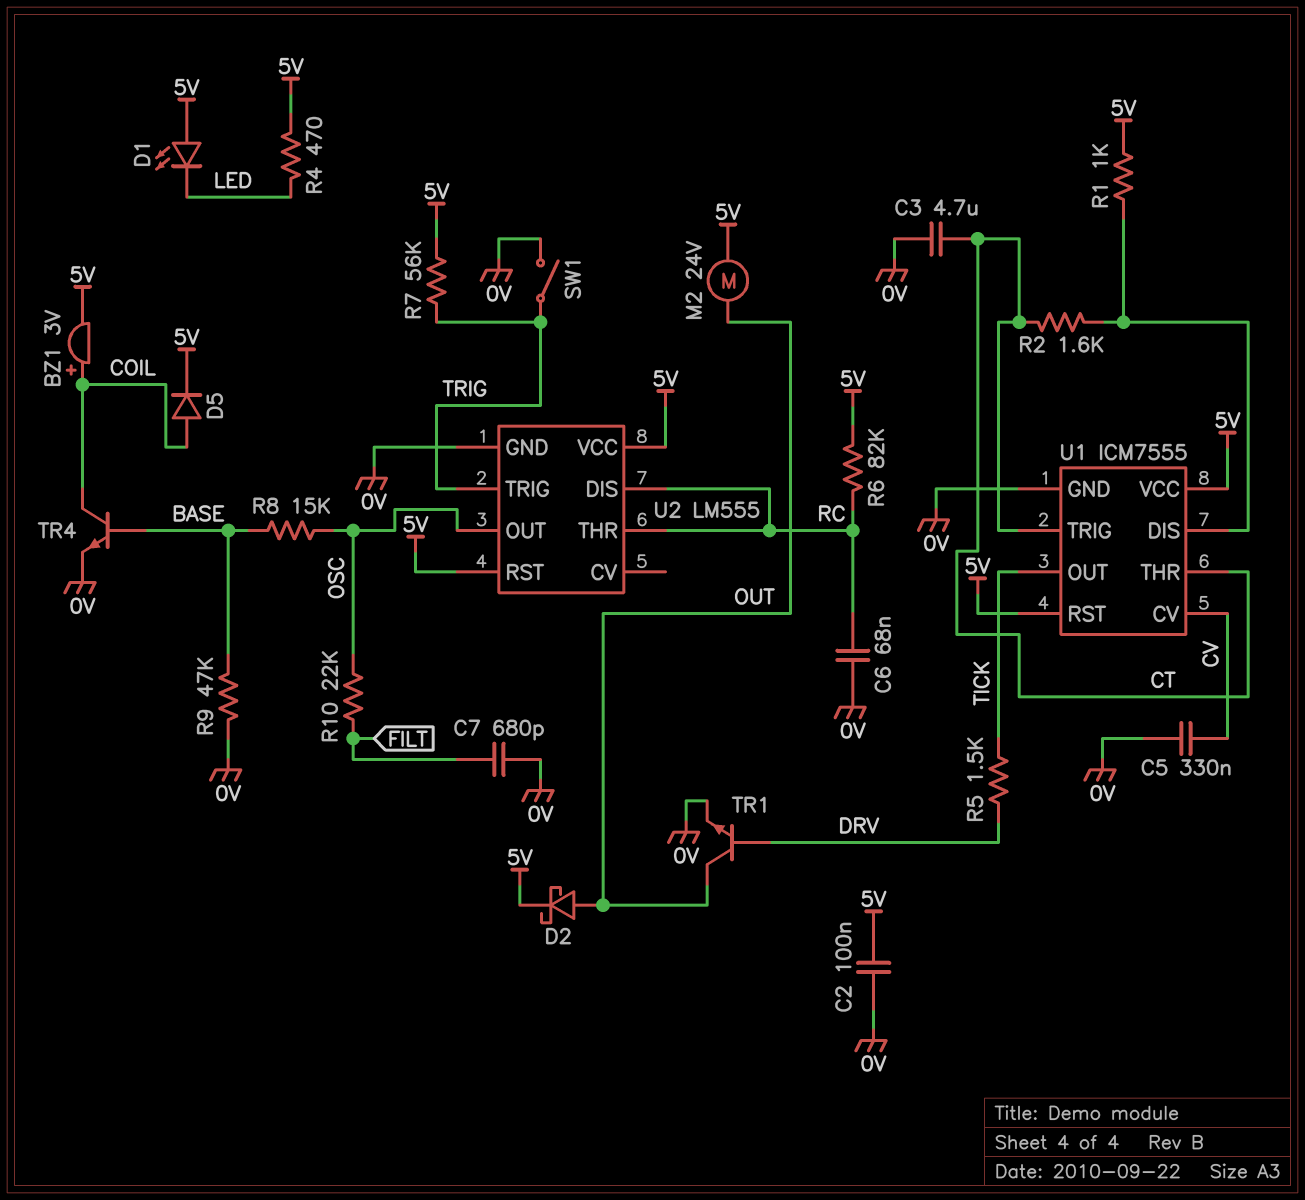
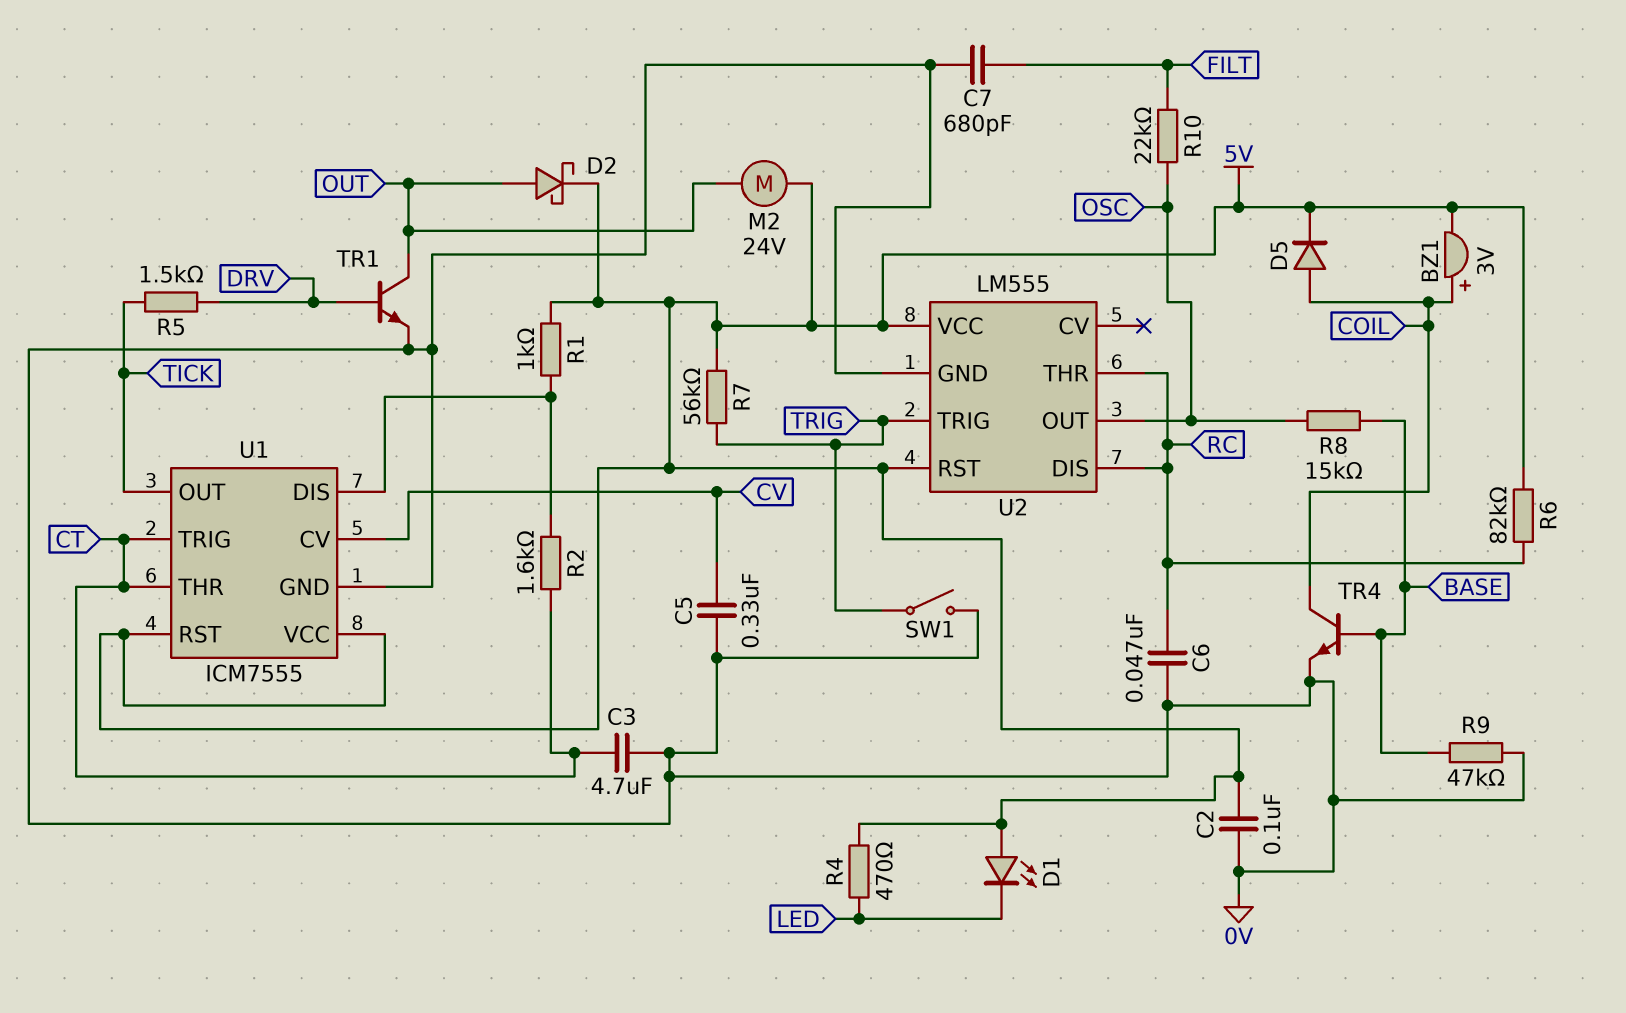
C6: 68nF (0V, RC) -> 47nF (0V, RC)

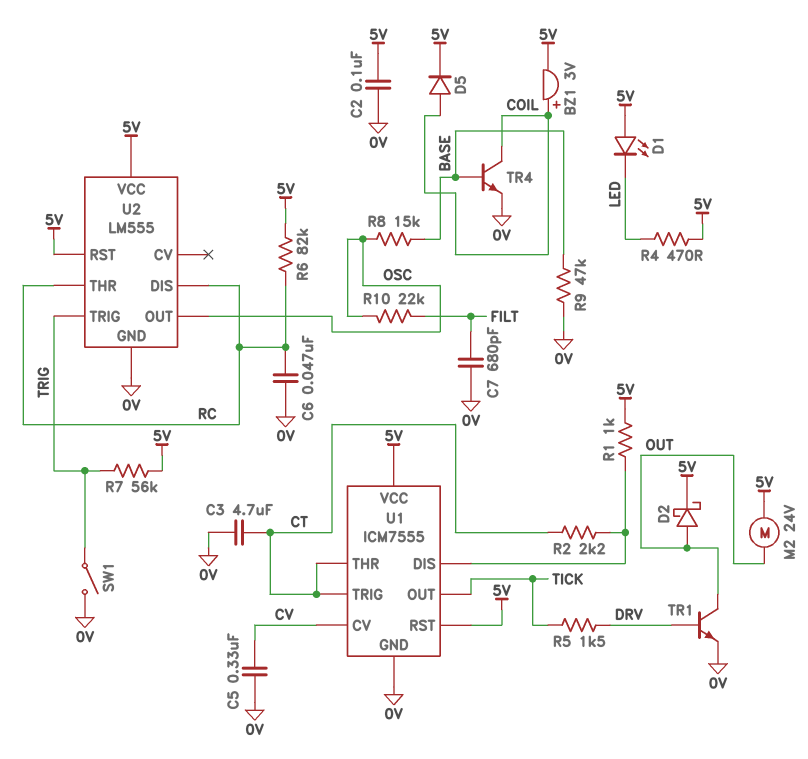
R2: 1.6k (CT, U1/DIS) -> 2.2k (CT, U1/DIS)

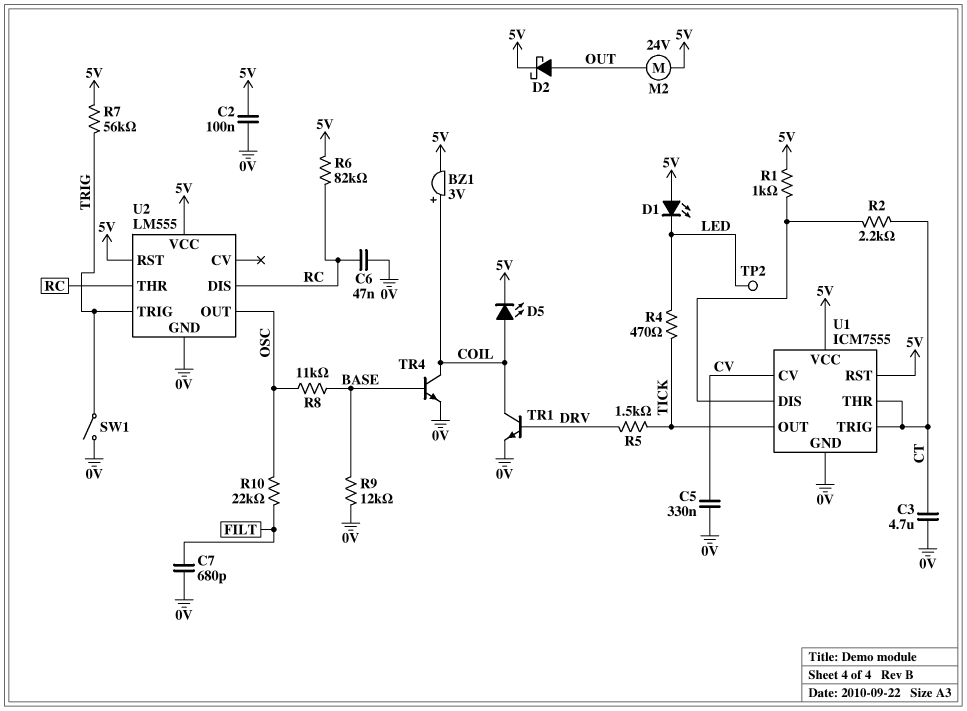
D5: diode (A COIL, K 5V) -> LED (A COIL, K 5V)
R4: 470 (5V, LED) -> 470 (LED, TICK)
R8: 15k (BASE, OSC) -> 11k (BASE, OSC)
R9: 47k (0V, BASE) -> 12k (0V, BASE)
TP2: none -> test point (LED)
TR1: NPN (B DRV, C OUT, E 0V) -> NPN (B DRV, C COIL, E 0V)

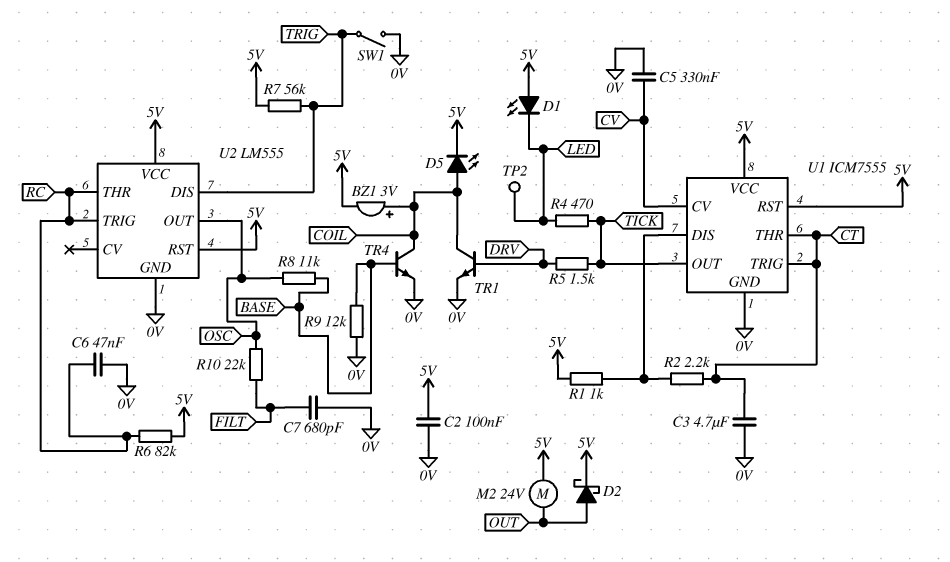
U2 pin DIS: RC -> TRIG
U2 pin TRIG: TRIG -> RC

